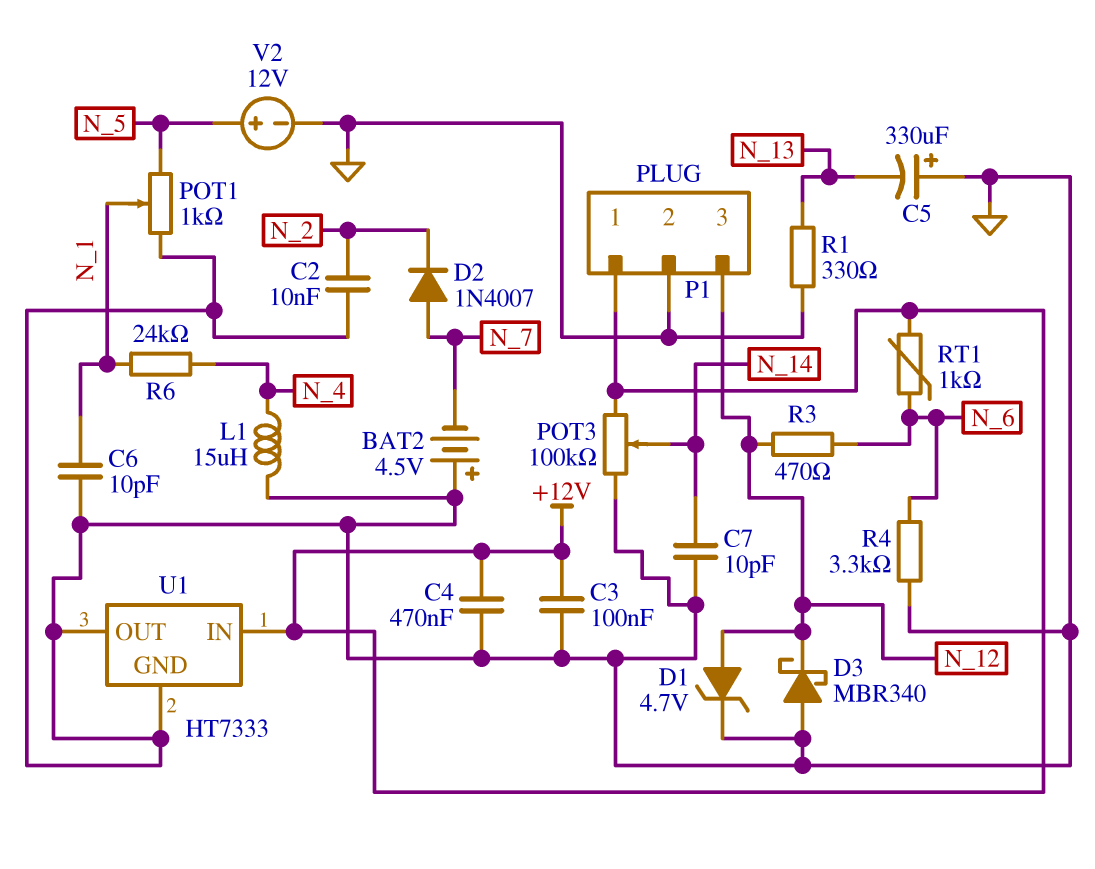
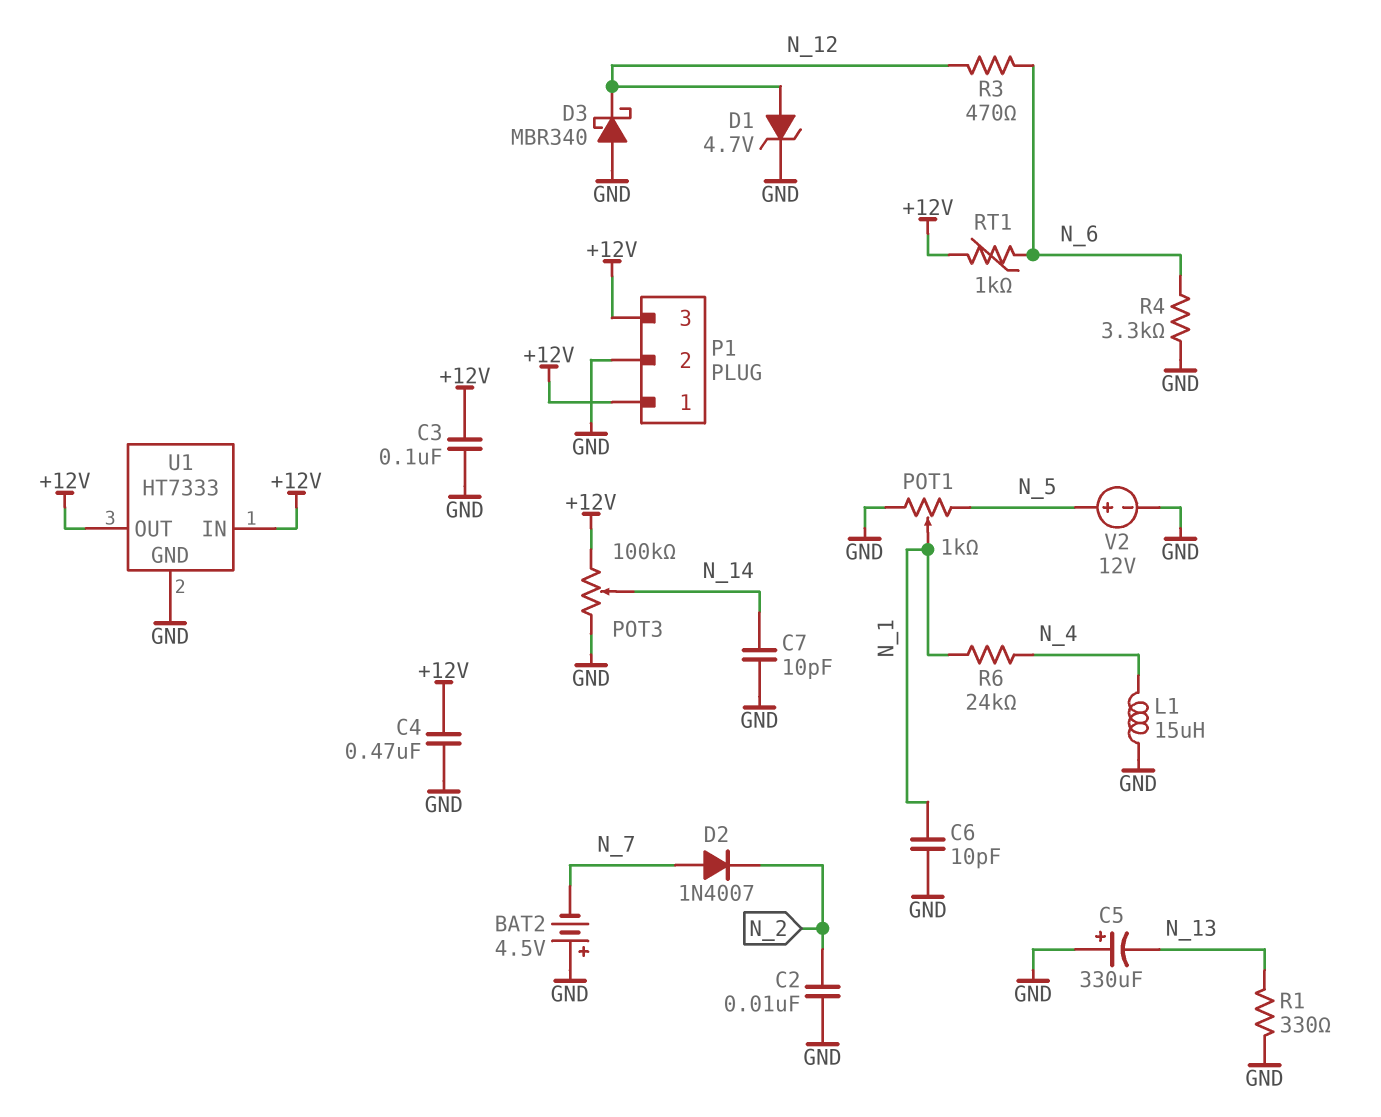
P1 pin 3: N_12 -> +12V
U1 pin OUT: GND -> +12V

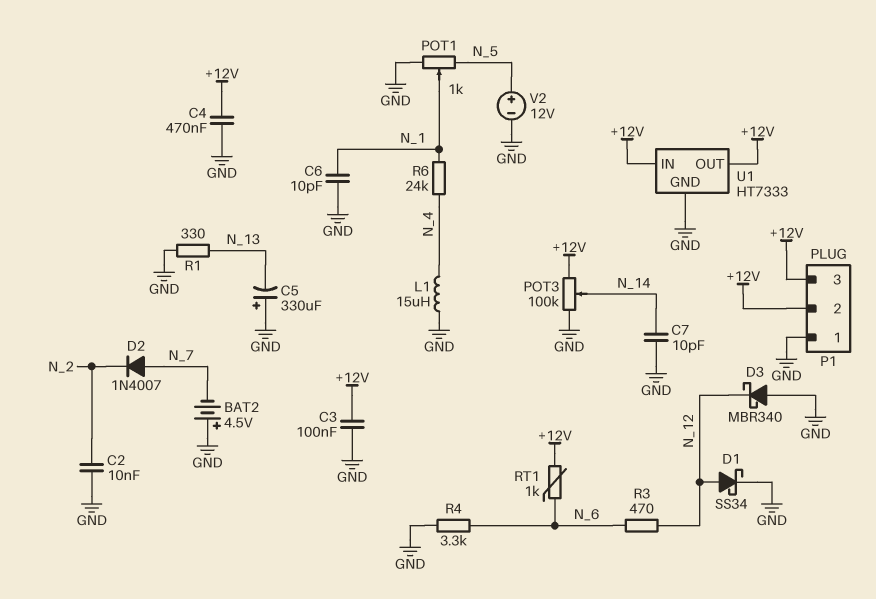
D1: zener 4.7V (A N_12, K GND) -> schottky SS34 (A N_12, K GND)
P1 pin 1: +12V -> GND
P1 pin 2: GND -> +12V

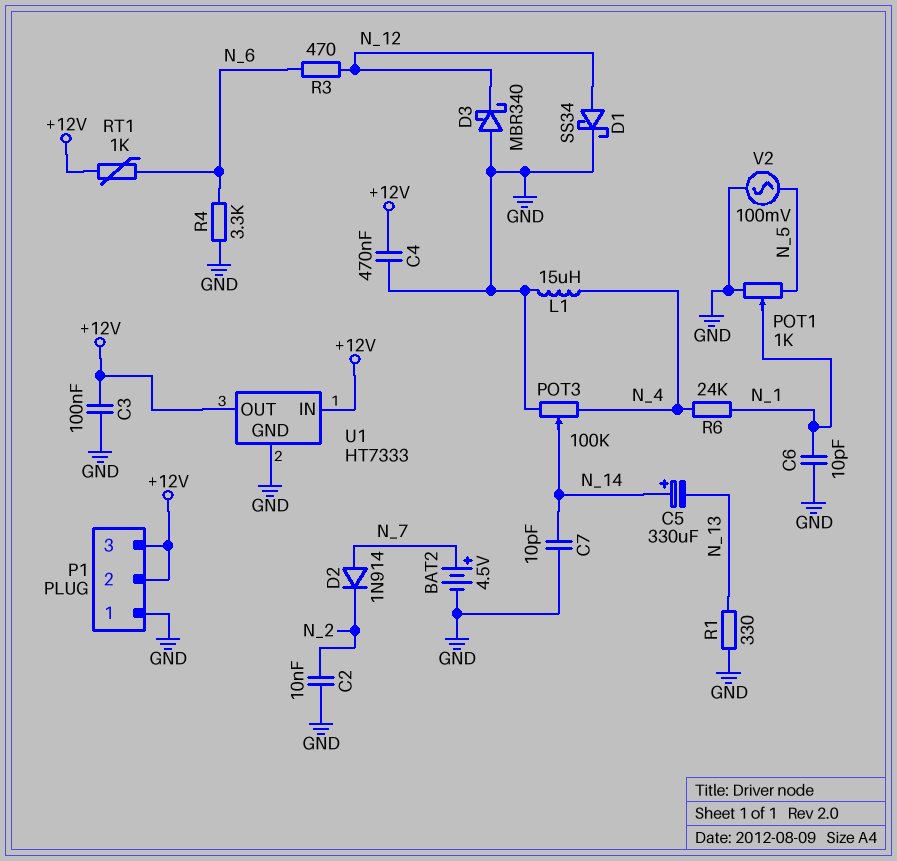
BAT2: 4.5V (plus GND, minus N_7) -> 4.5V (plus N_7, minus GND)
C5: 330uF (plus GND, minus N_13) -> 330uF (plus N_14, minus N_13)
D2: diode 1N4007 (A N_7, K N_2) -> diode 1N914 (A N_7, K N_2)
POT3: 100k (+12V, GND, wiper N_14) -> 100k (GND, N_4, wiper N_14)
V2: 12V (plus N_5, minus GND) -> AC 100mV (GND, N_5)

